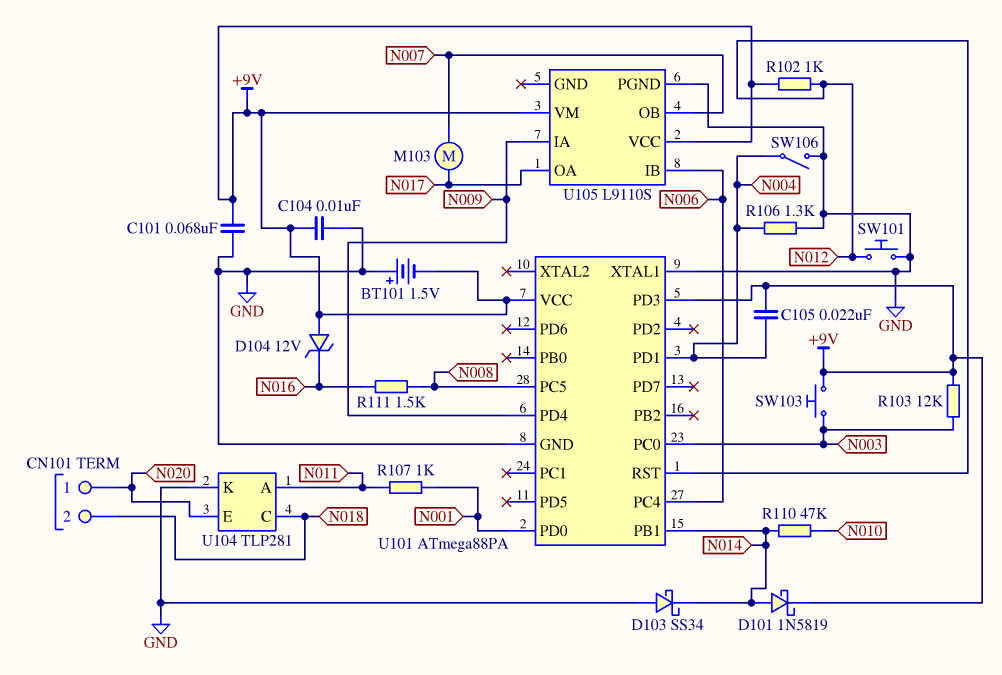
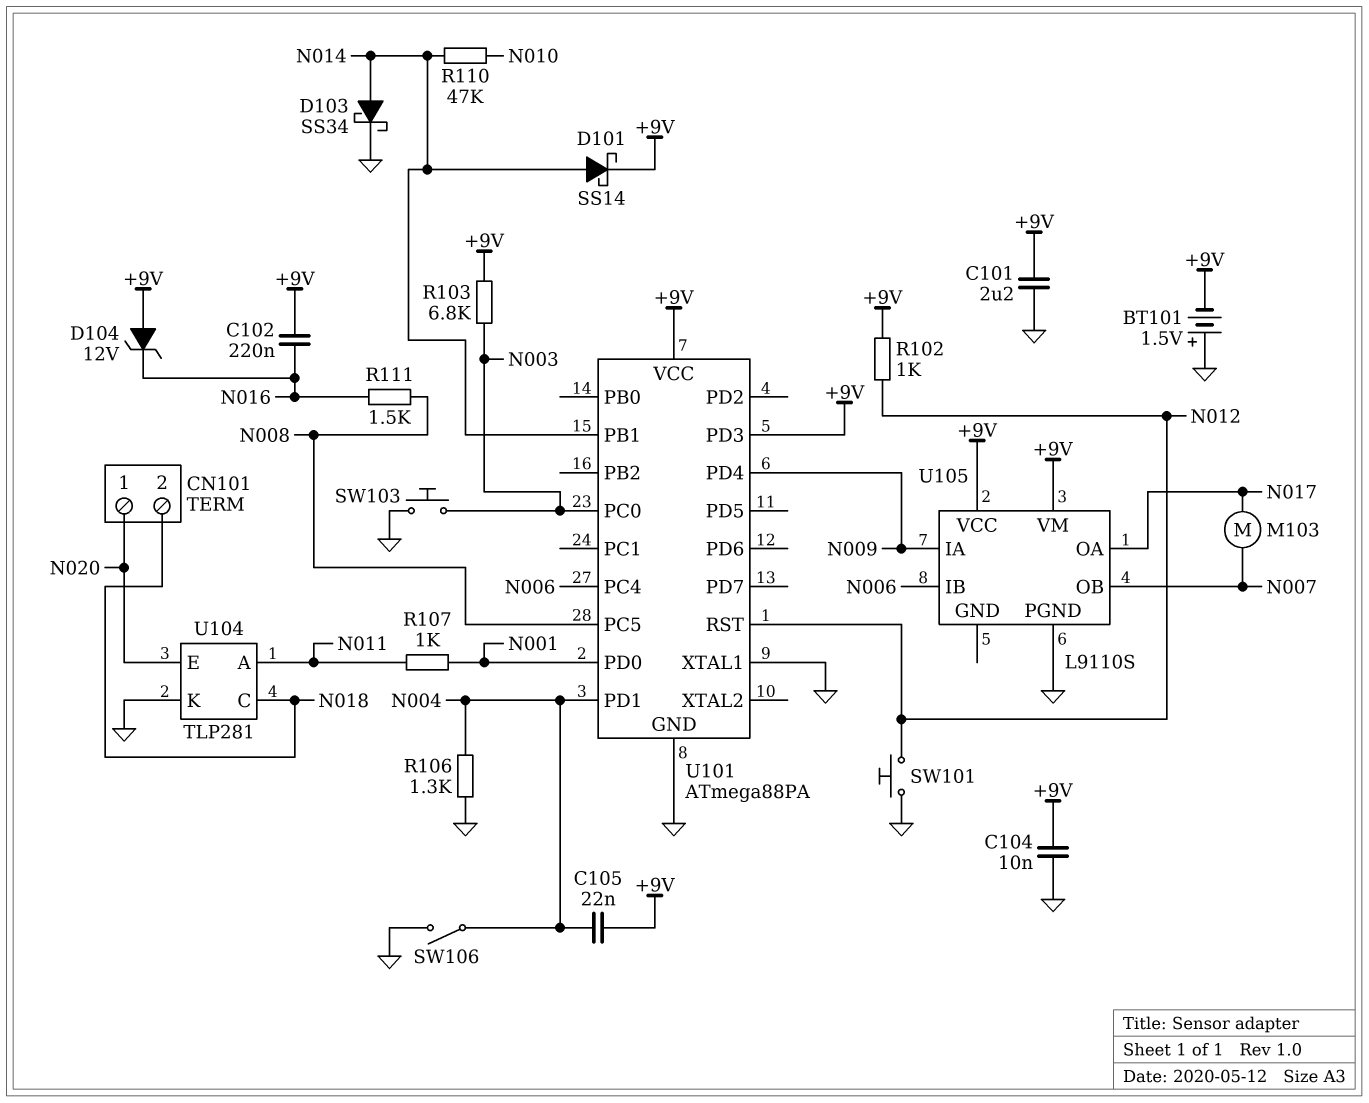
C101: 68nF (+9V, GND) -> 2.2uF (+9V, GND)
C102: none -> 220nF (+9V, N016)
D101: schottky 1N5819 (A N014, K +9V) -> schottky SS14 (A N014, K +9V)
D103: schottky SS34 (A GND, K N014) -> schottky SS34 (A N014, K GND)
R103: 12k (+9V, N003) -> 6.8k (+9V, N003)
SW103: button (+9V, N003) -> button (GND, N003)

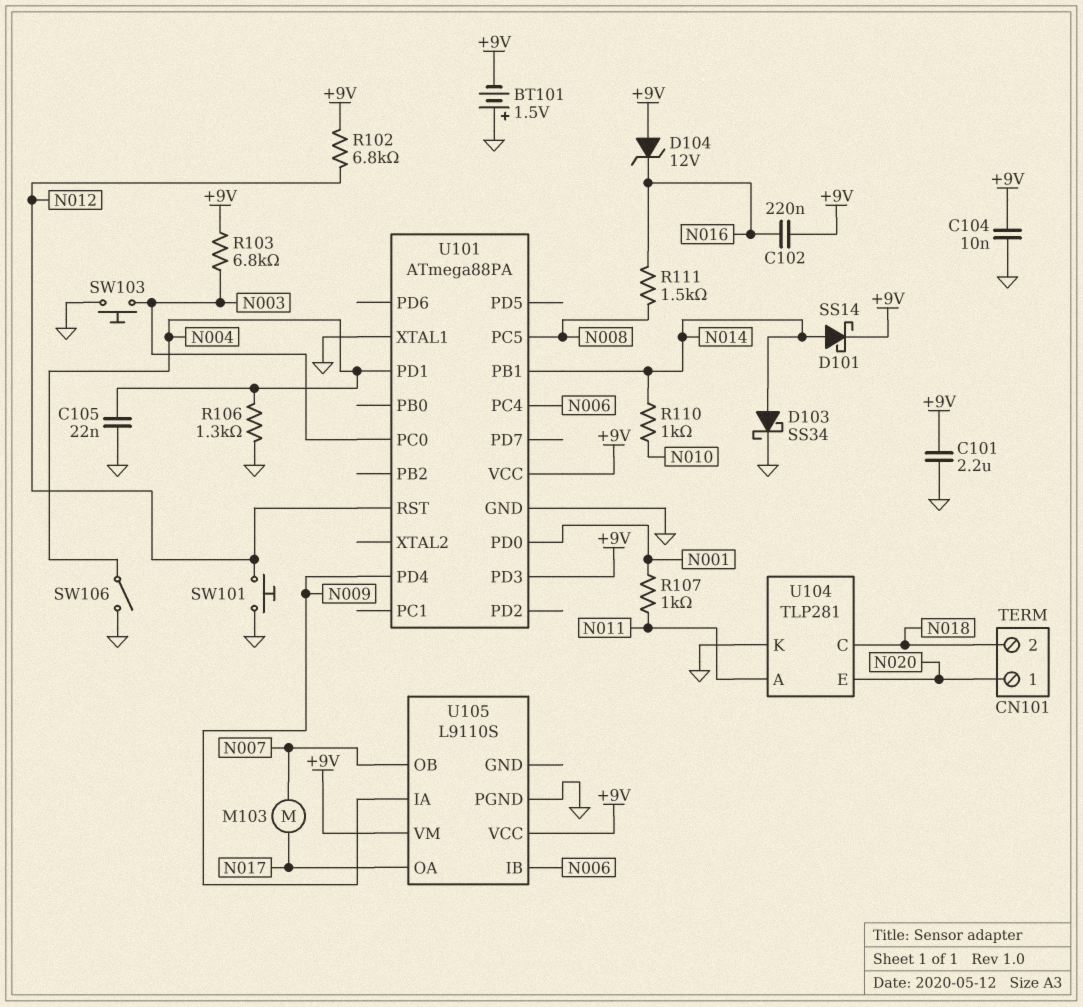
C105: 22nF (+9V, N004) -> 22nF (GND, N004)
R102: 1k (+9V, N012) -> 6.8k (+9V, N012)
R110: 47k (N010, N014) -> 1k (N010, N014)

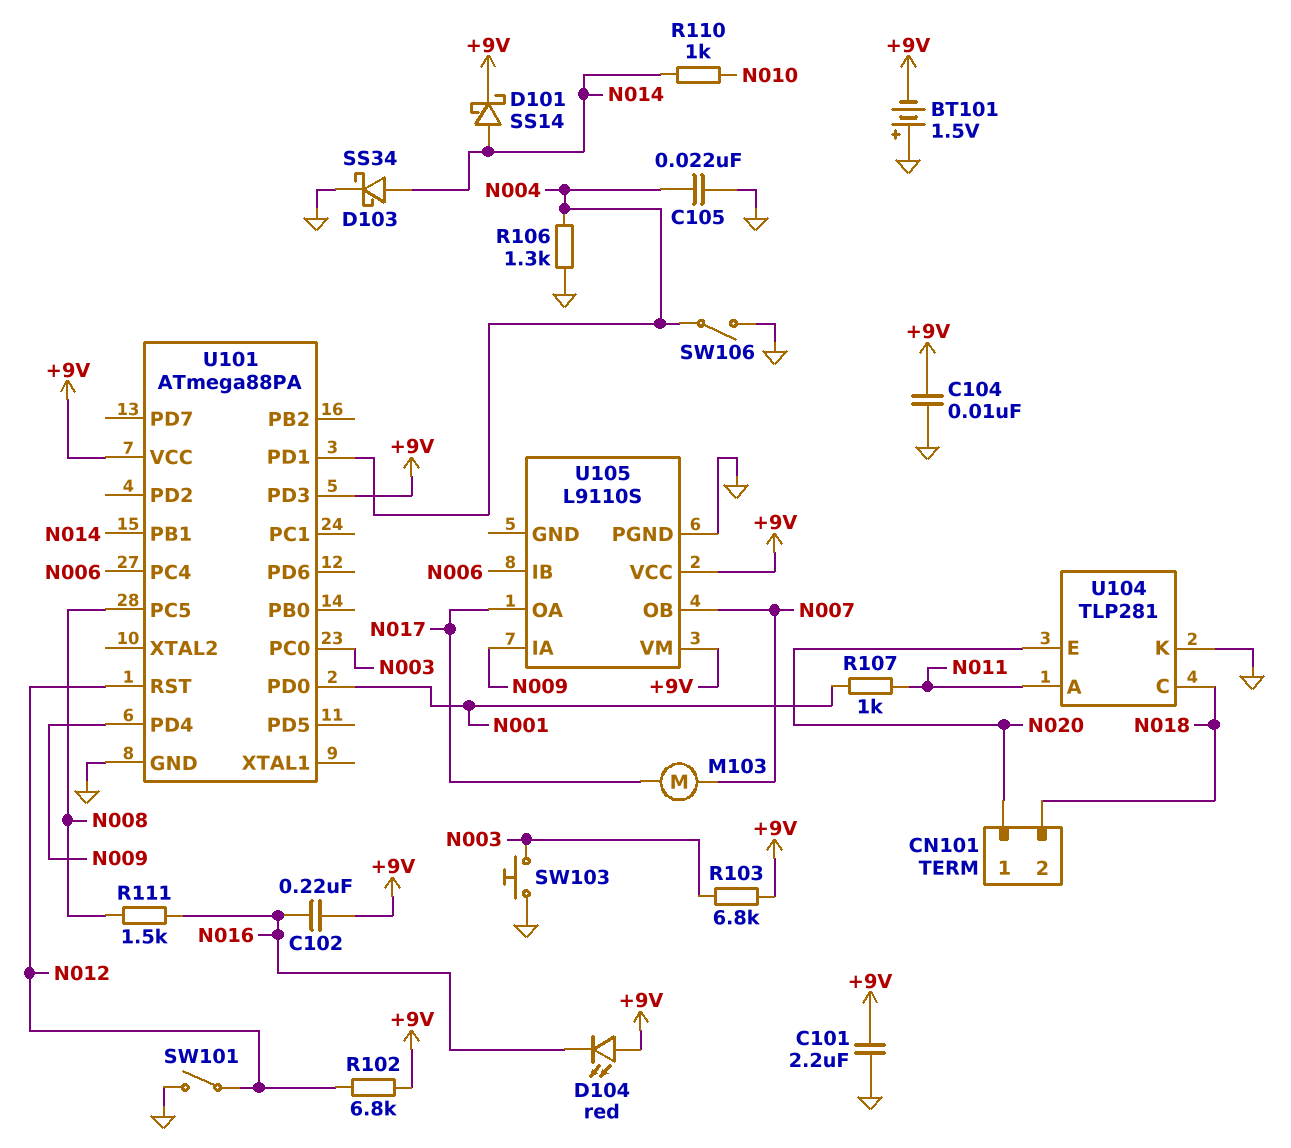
D104: zener 12V (A +9V, K N016) -> LED red (A +9V, K N016)
SW101: button (GND, N012) -> switch (GND, N012)
U101 pin XTAL1: GND -> none

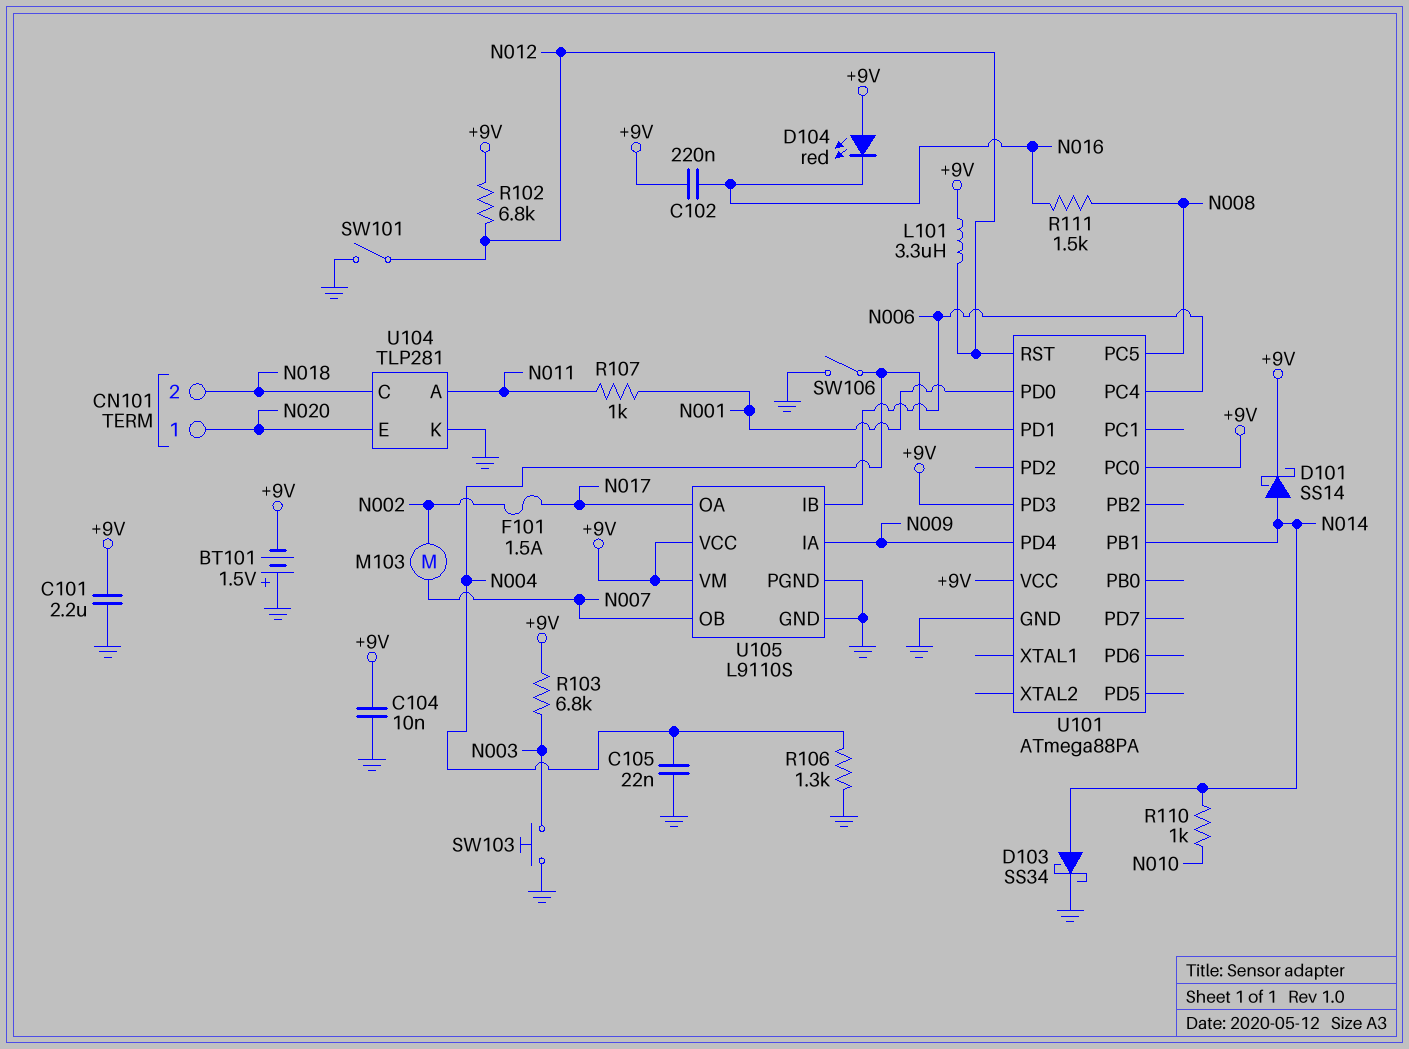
F101: none -> 1.5A (N002, N017)
L101: none -> 3.3uH (+9V, N012)
M103: motor (N007, N017) -> motor (N002, N007)
U101 pin PC0: N003 -> +9V
U105 pin GND: none -> GND

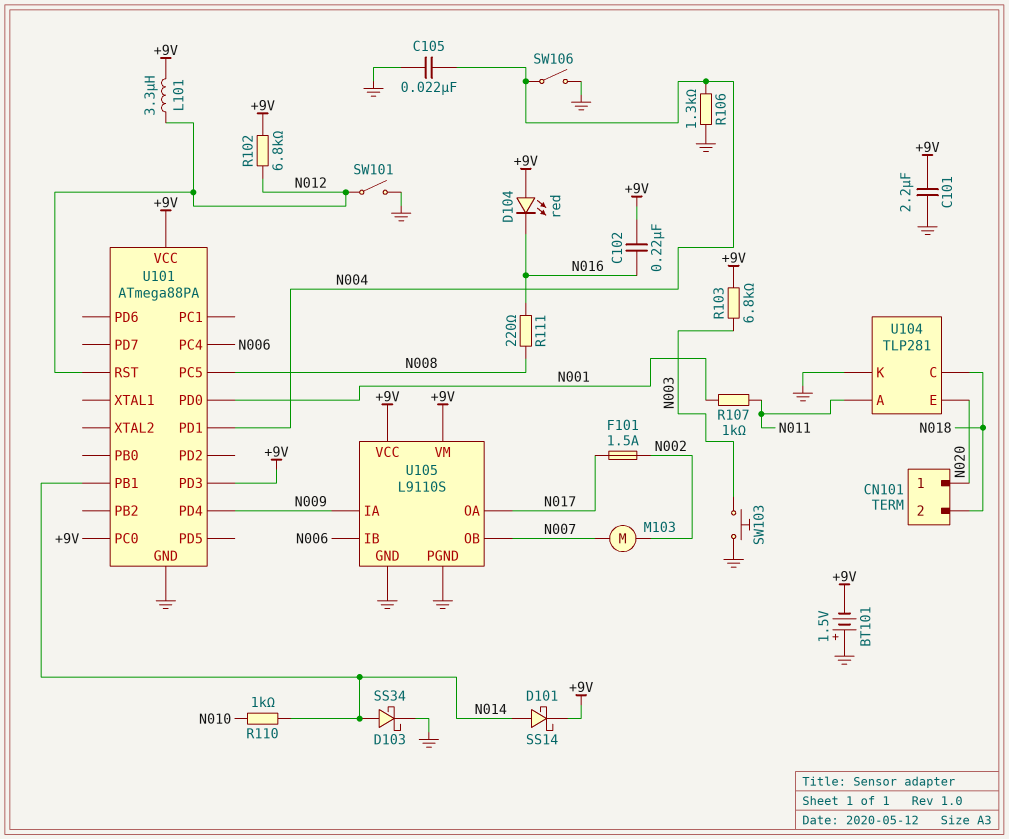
C104: 10nF (+9V, GND) -> none
R111: 1.5k (N008, N016) -> 220 (N008, N016)

